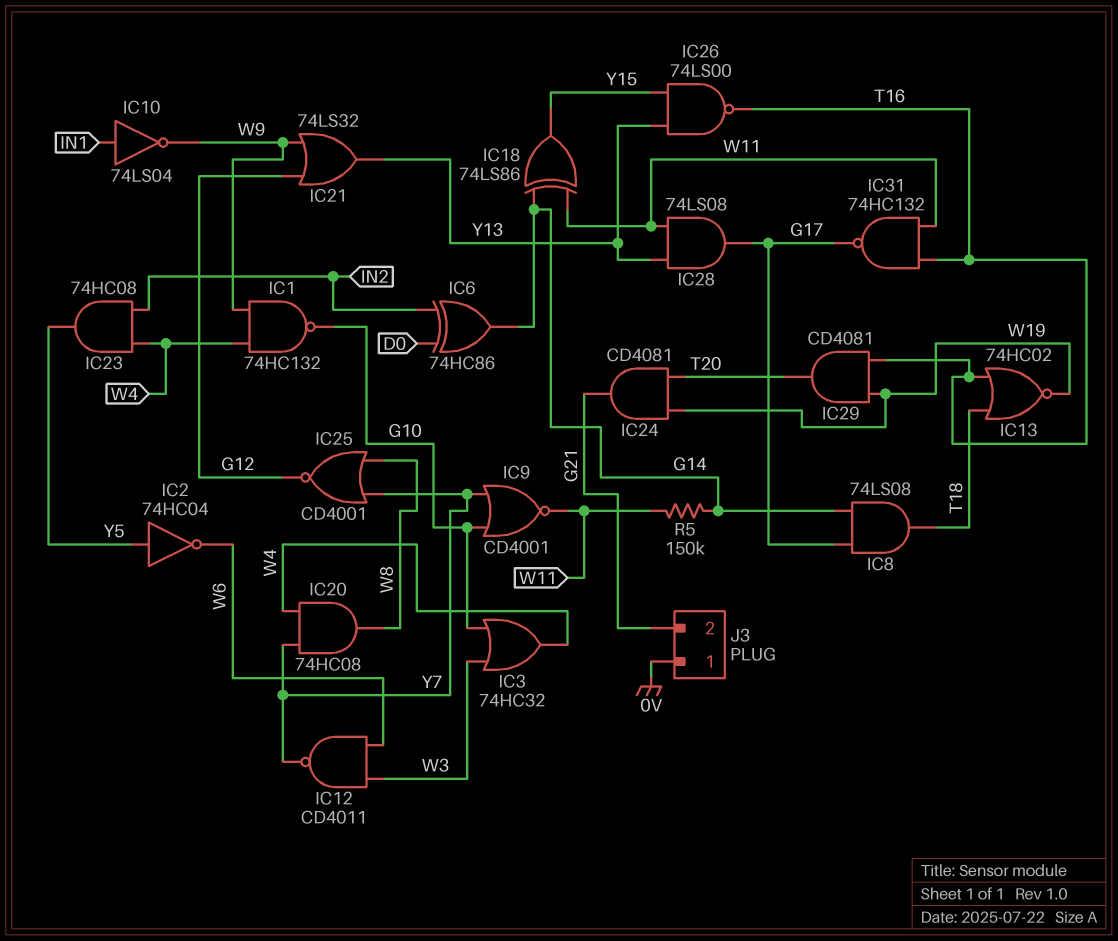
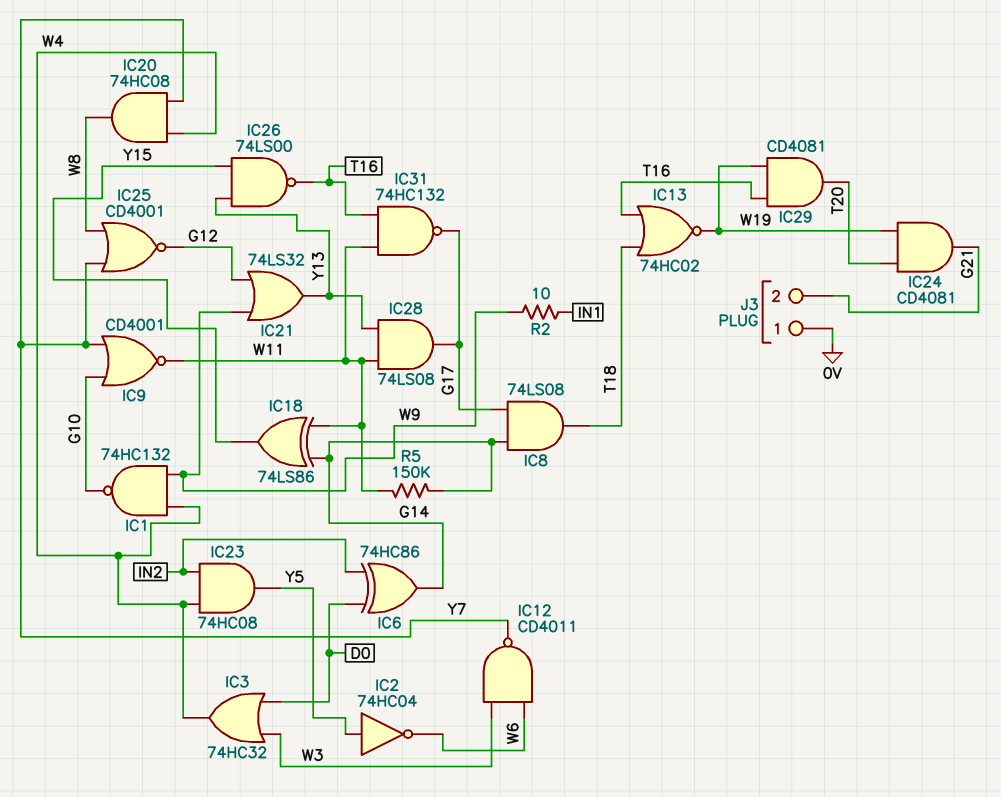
IC3: OR 74HC32 (in G10, in W3, out W4) -> OR 74HC32 (in D0, in W3, out W4)
IC10: NOT 74LS04 (in IN1, out W9) -> none
R2: none -> 10 (IN1, W9)

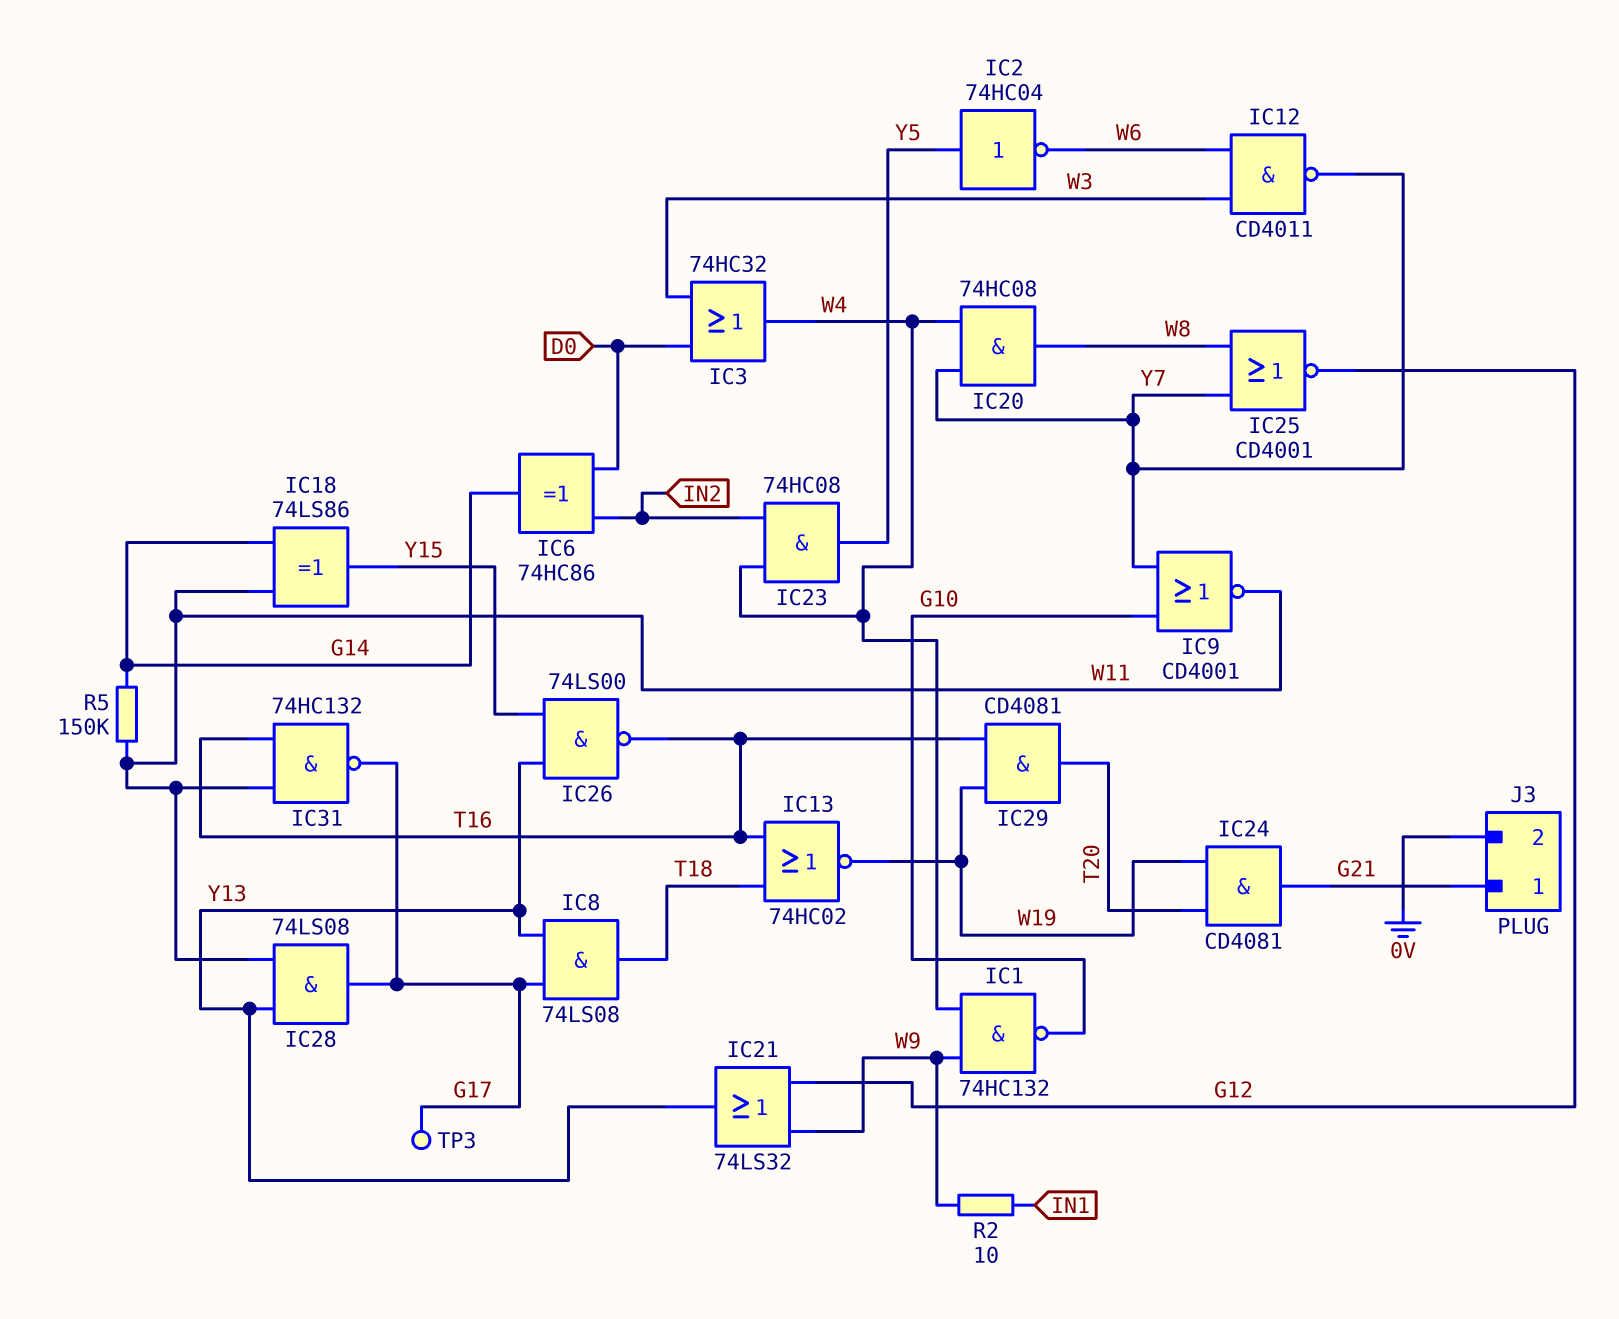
IC8: AND 74LS08 (in G14, in G17, out T18) -> AND 74LS08 (in G17, in Y13, out T18)
J3 pin 1: 0V -> G21
J3 pin 2: G21 -> 0V
TP3: none -> test point (G17)

